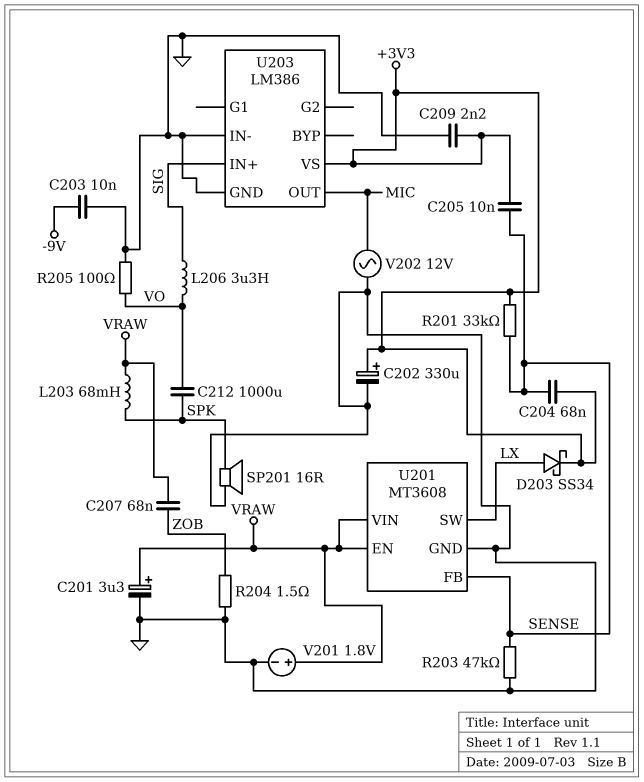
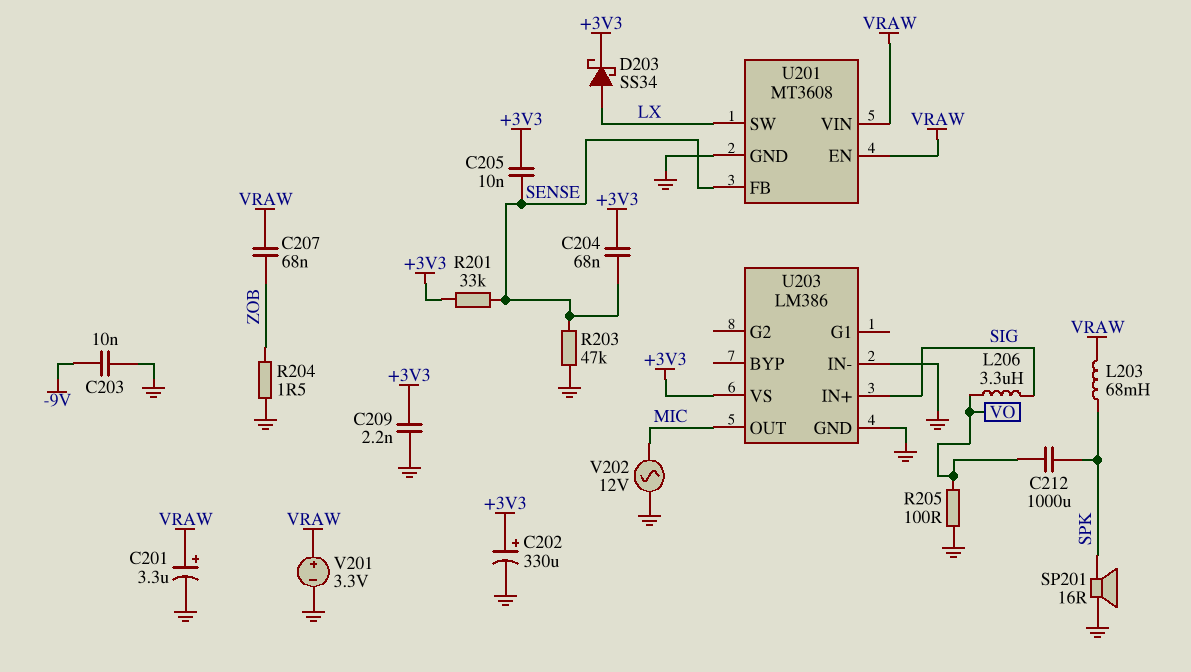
V201: 1.8V (plus VRAW, minus GND) -> 3.3V (plus VRAW, minus GND)

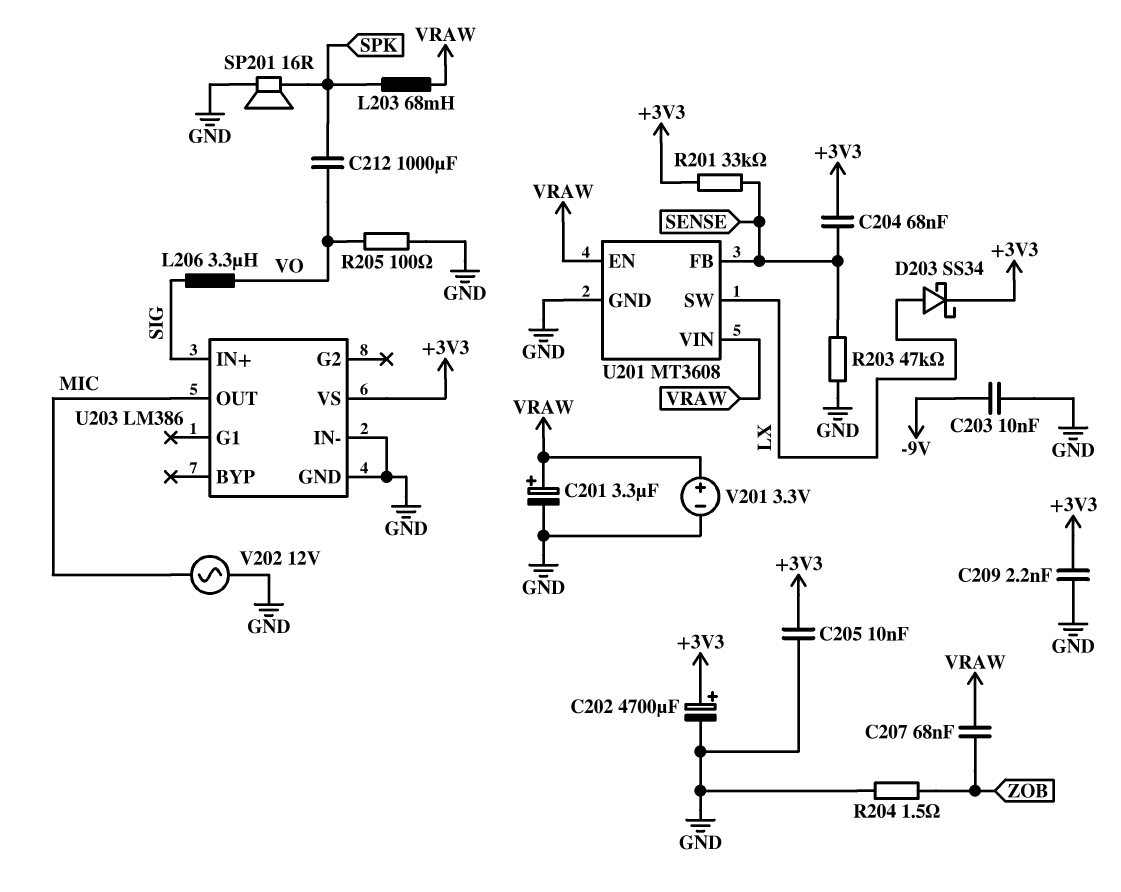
C202: 330uF (plus +3V3, minus GND) -> 4700uF (plus +3V3, minus GND)
C205: 10nF (+3V3, SENSE) -> 10nF (+3V3, GND)

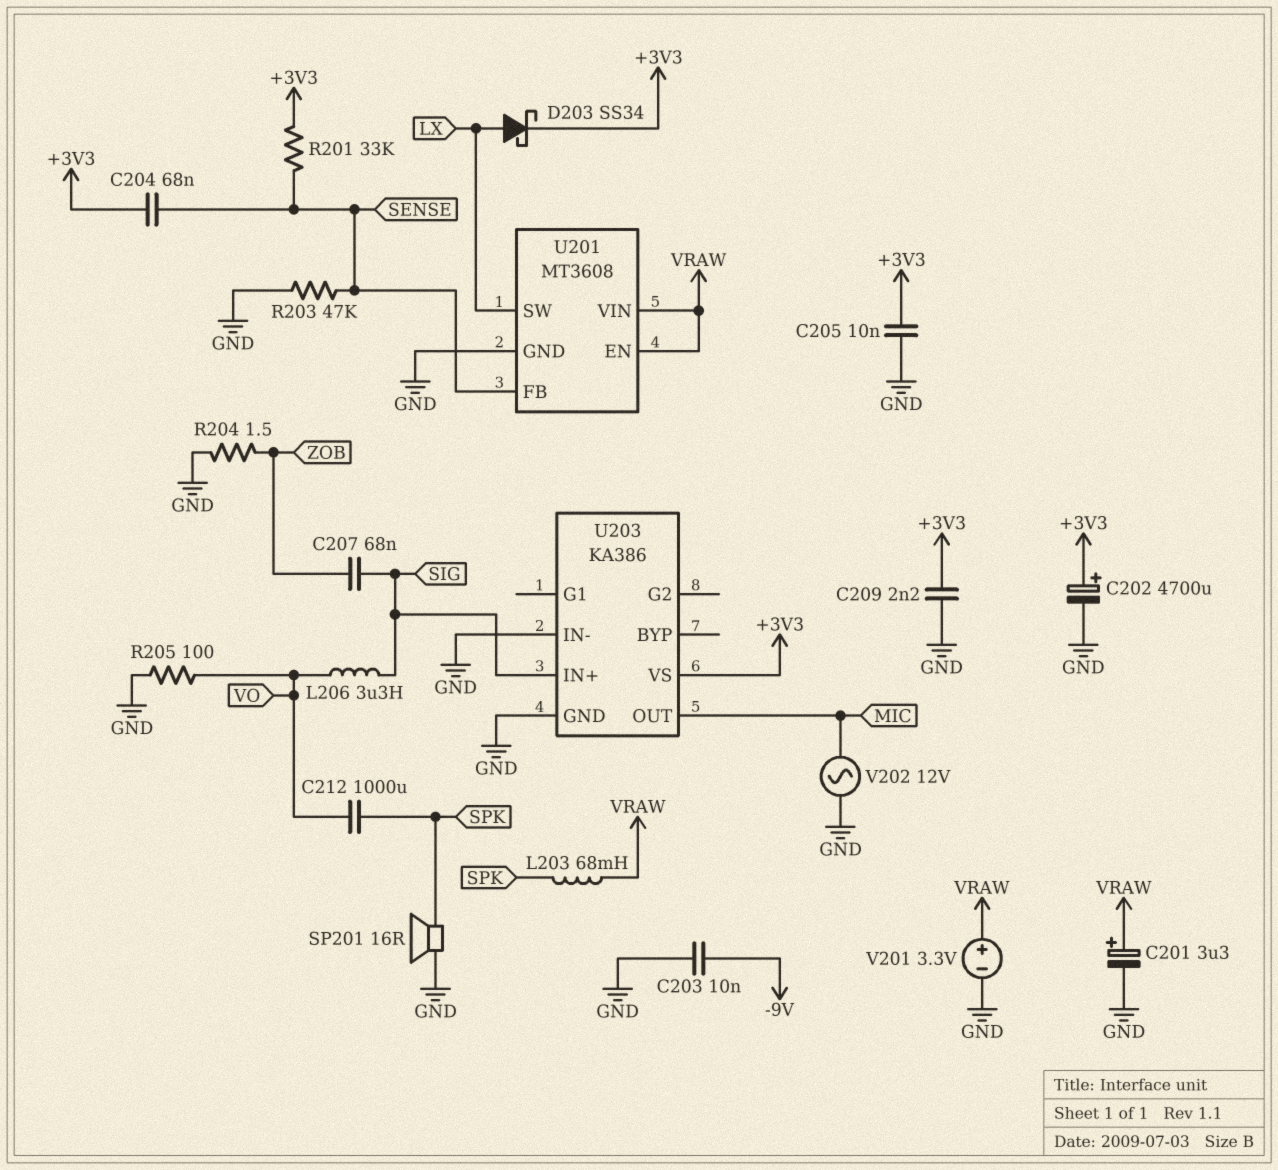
C207: 68nF (VRAW, ZOB) -> 68nF (SIG, ZOB)
U203: LM386 -> KA386

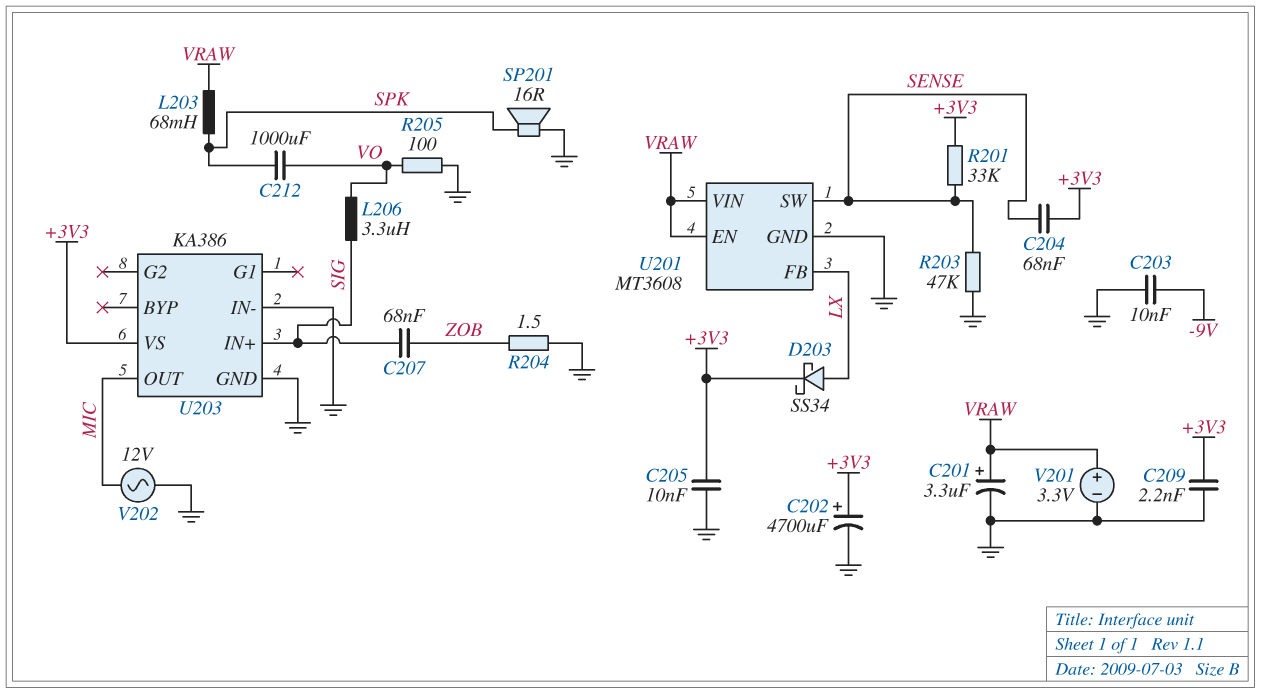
U201 pin FB: SENSE -> LX
U201 pin SW: LX -> SENSE

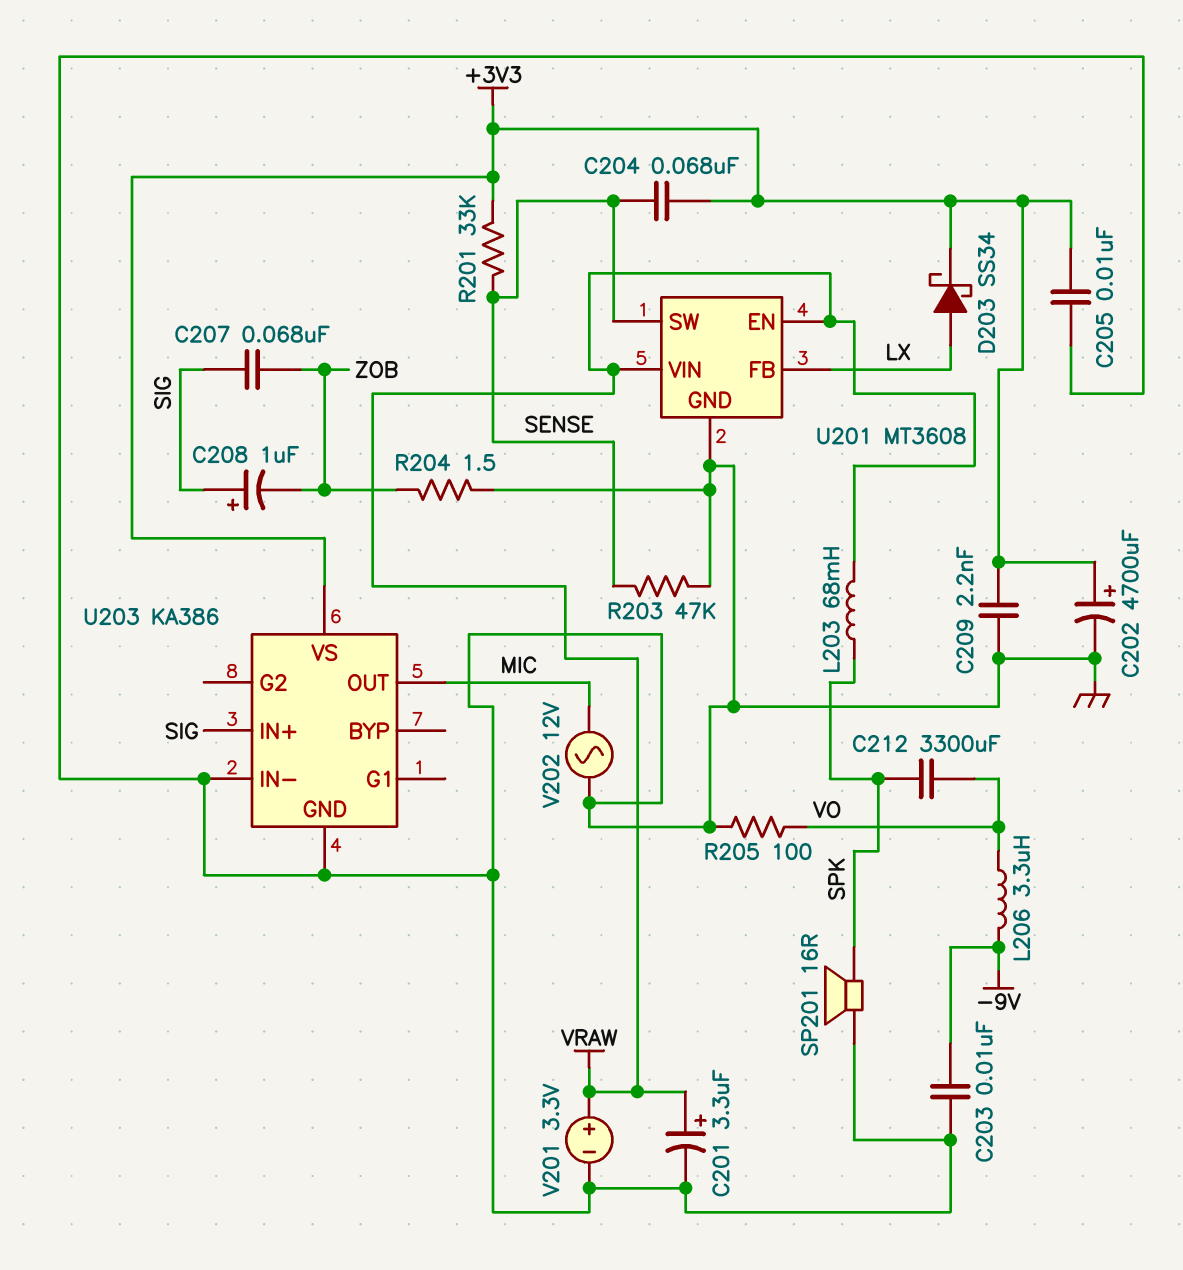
C208: none -> 1uF (plus SIG, minus ZOB)
C212: 1000uF (SPK, VO) -> 3300uF (SPK, VO)
L206: 3.3uH (SIG, VO) -> 3.3uH (-9V, VO)

